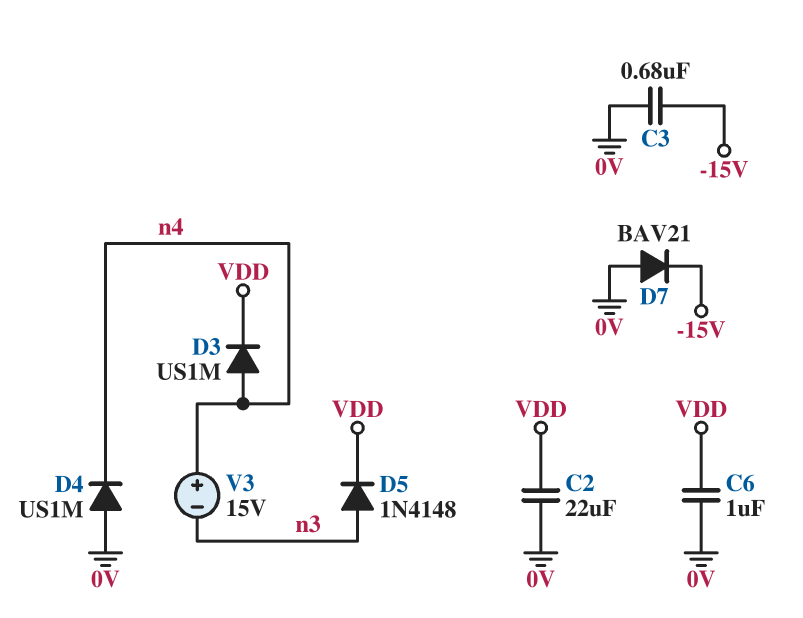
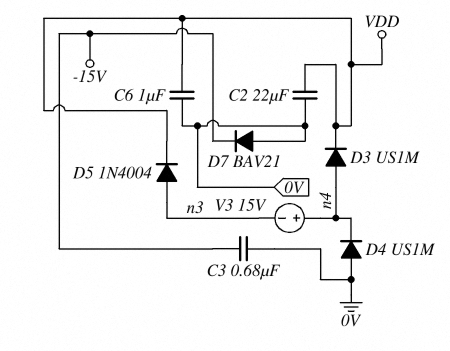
D5: diode 1N4148 (A n3, K VDD) -> diode 1N4004 (A n3, K VDD)

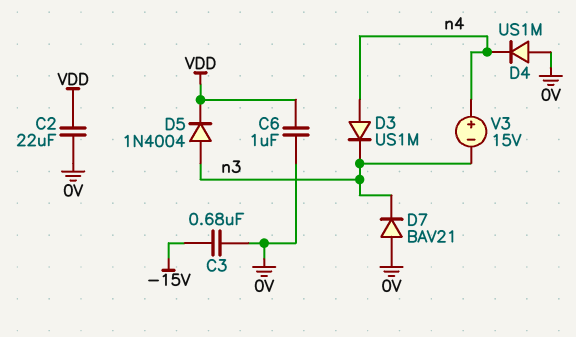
D3: diode US1M (A n4, K VDD) -> diode US1M (A n4, K n3)
D7: diode BAV21 (A 0V, K -15V) -> diode BAV21 (A 0V, K n3)

